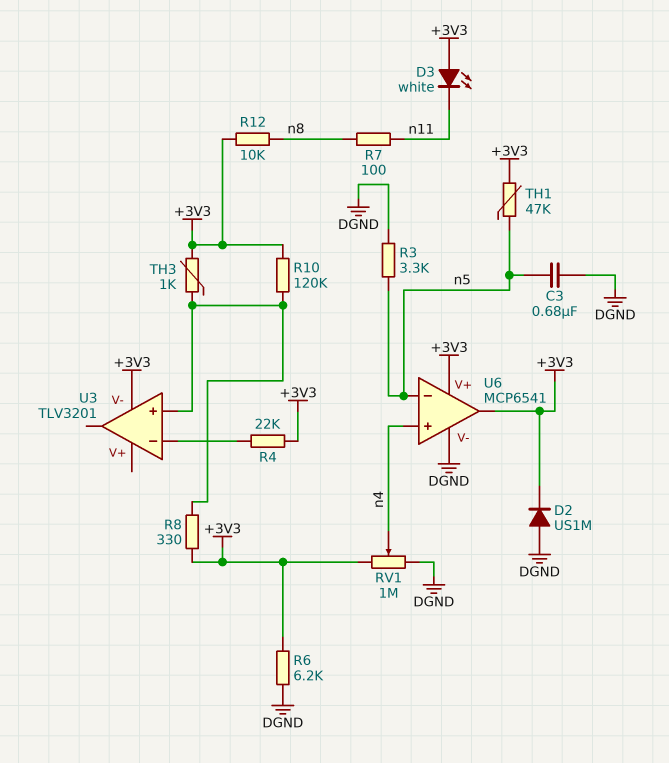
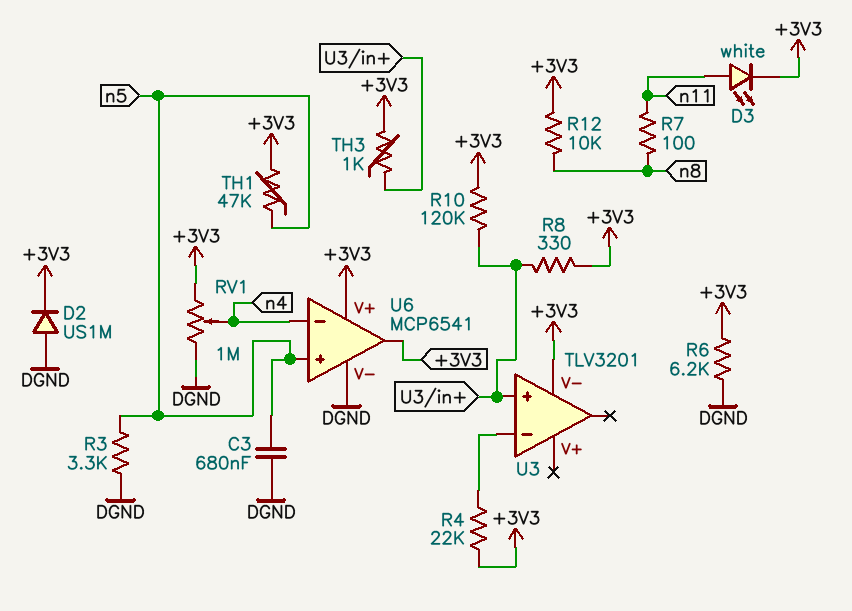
D3: LED white (A +3V3, K n11) -> LED white (A n11, K +3V3)
U6 pin in+: n4 -> n5
U6 pin in-: n5 -> n4

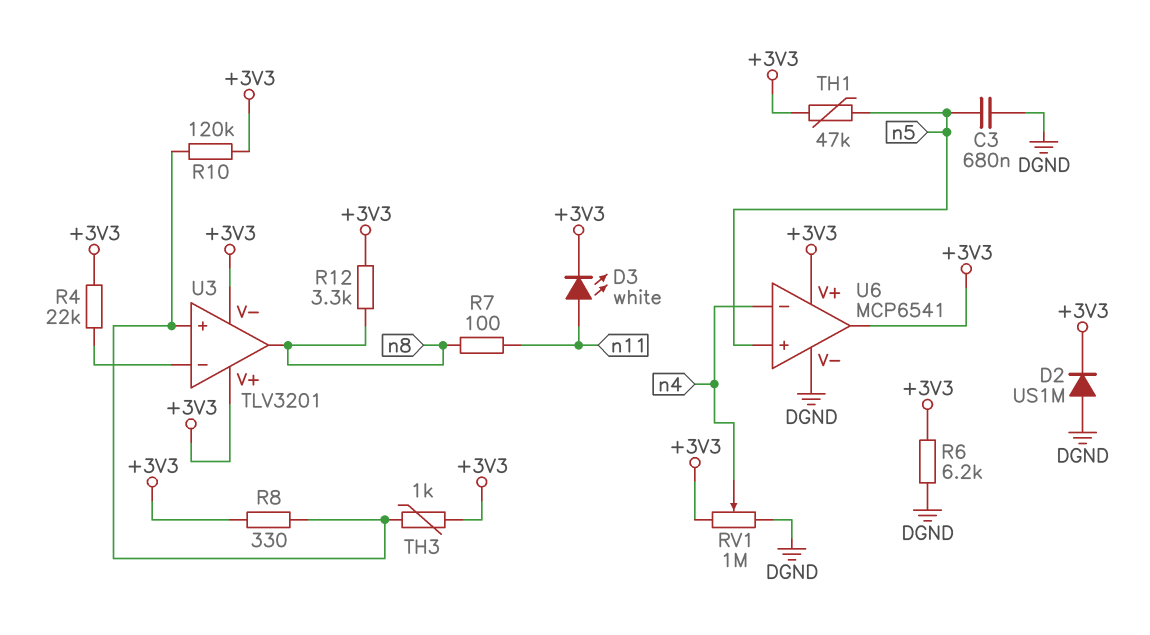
R3: 3.3k (DGND, n5) -> none
R12: 10k (+3V3, n8) -> 3.3k (+3V3, n8)
U3 pin V+: none -> +3V3
U3 pin out: none -> n8

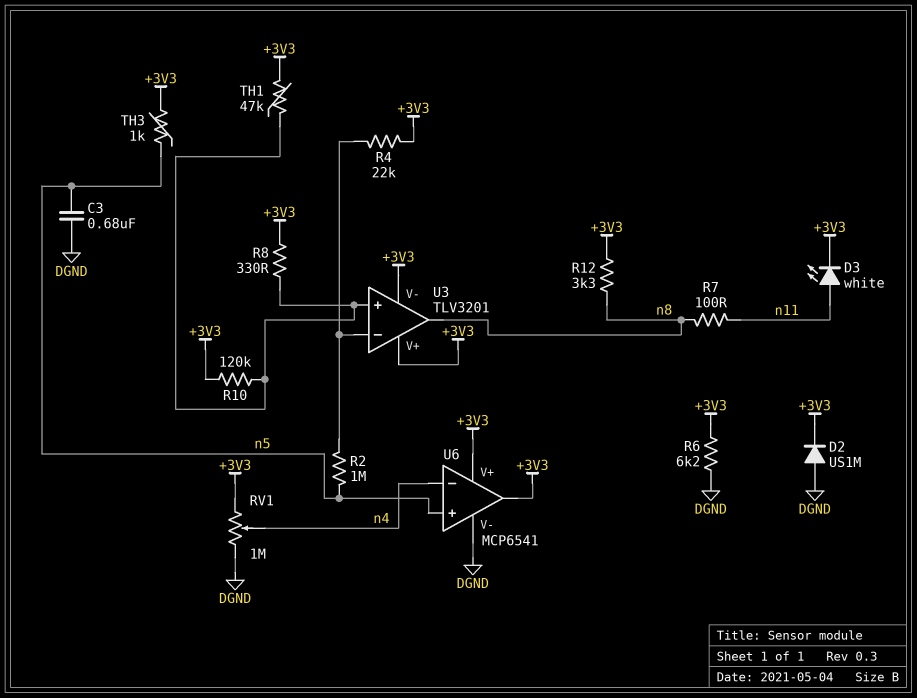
R2: none -> 1M (U3/in-, n5)
TH1: 47k (+3V3, n5) -> 47k (+3V3, U3/in+)
TH3: 1k (+3V3, U3/in+) -> 1k (+3V3, n5)

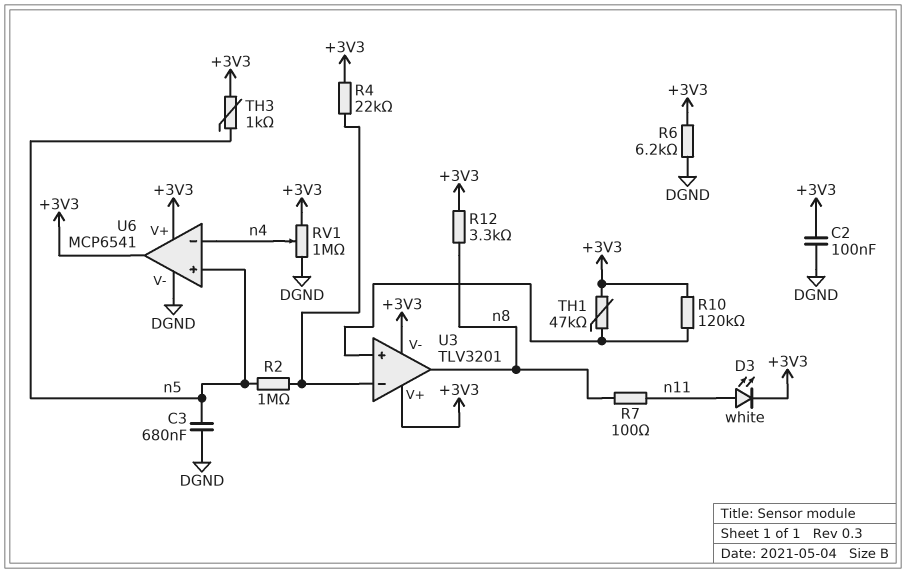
C2: none -> 100nF (+3V3, DGND)
D2: diode US1M (A DGND, K +3V3) -> none
R8: 330 (+3V3, U3/in+) -> none

